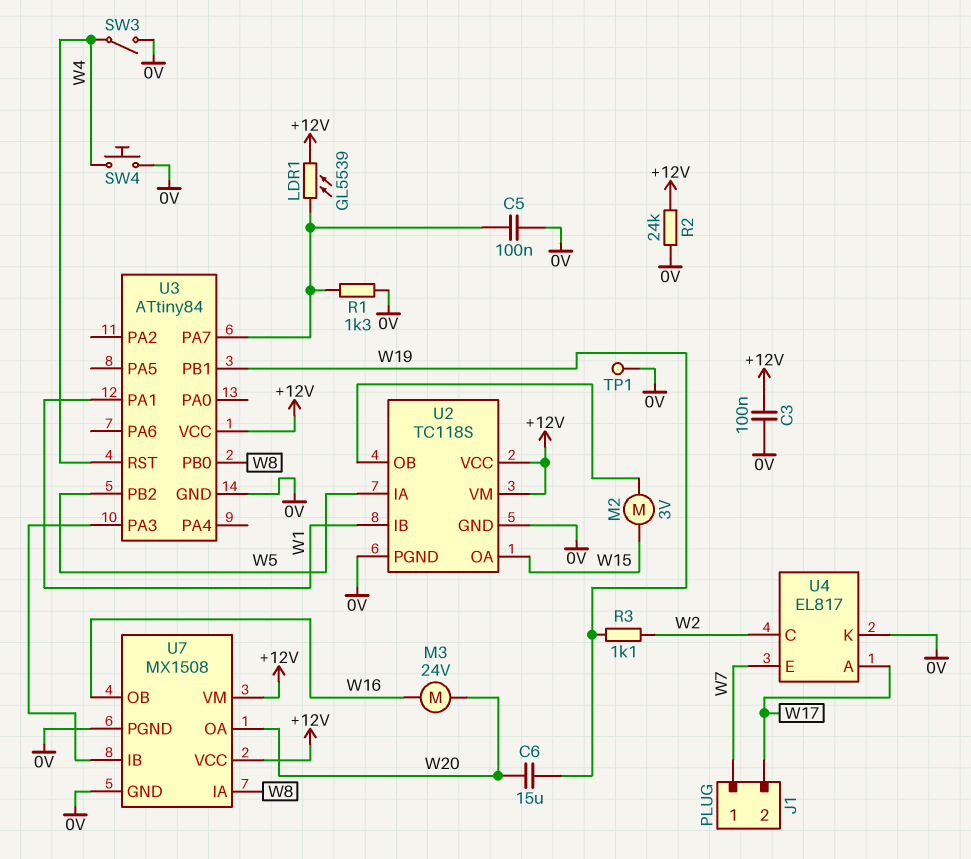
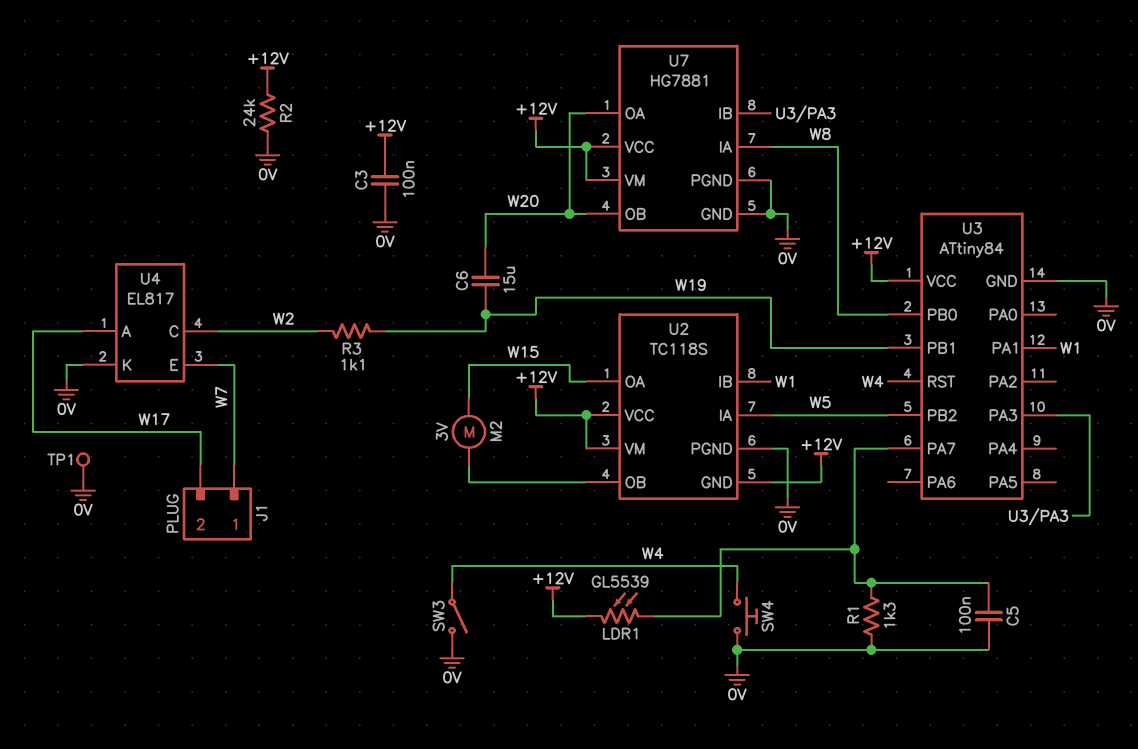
M3: motor 24V (W16, W20) -> none
U2 pin GND: 0V -> +12V
U7: MX1508 -> HG7881
U7 pin OB: W16 -> W20

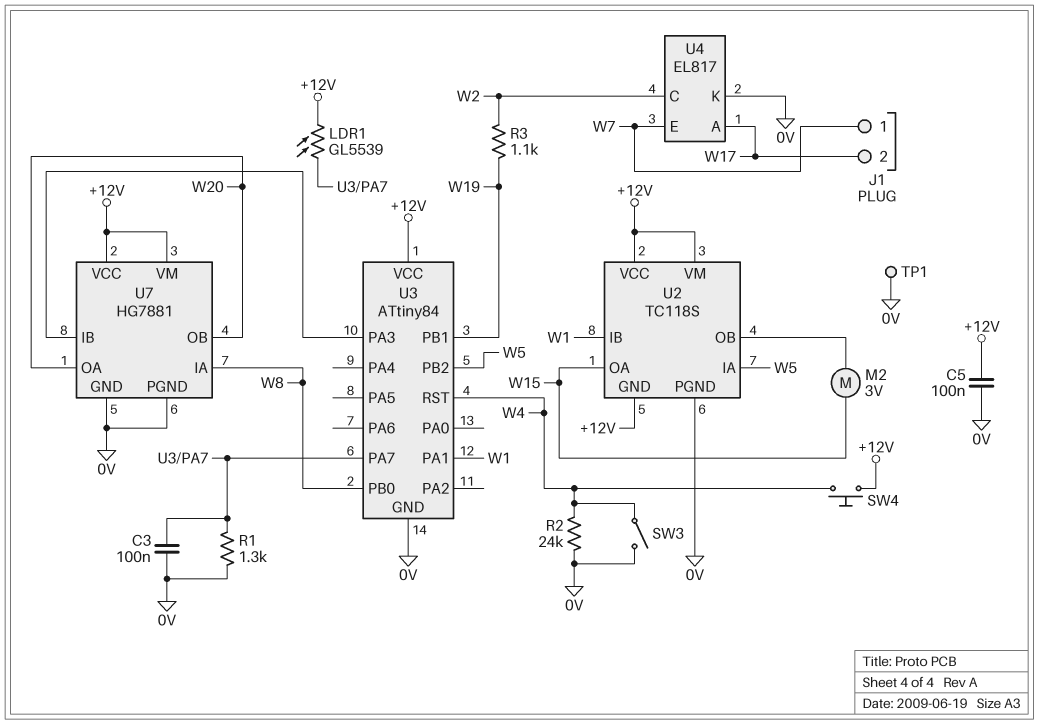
C3: 100nF (+12V, 0V) -> 100nF (0V, U3/PA7)
C5: 100nF (0V, U3/PA7) -> 100nF (+12V, 0V)
C6: 15uF (W19, W20) -> none
R2: 24k (+12V, 0V) -> 24k (0V, W4)
SW4: button (0V, W4) -> button (+12V, W4)

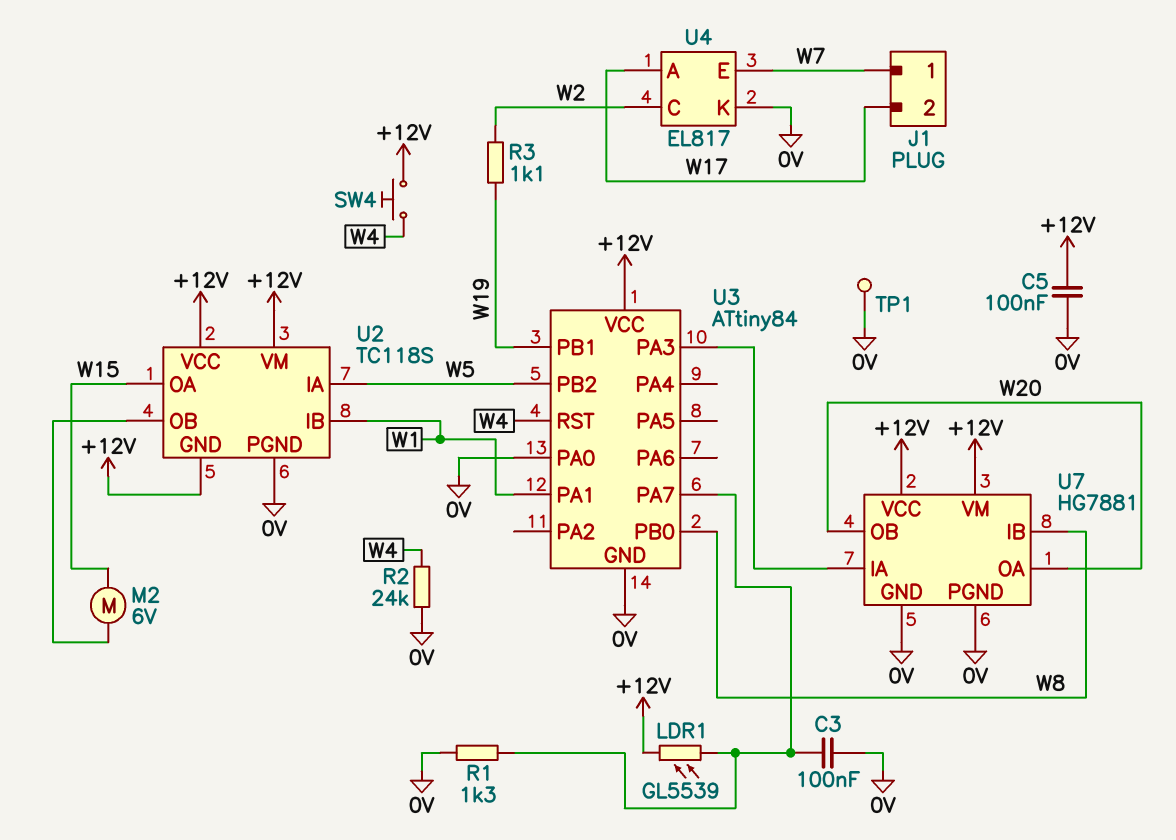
M2: motor 3V (U2/OB, W15) -> motor 6V (U2/OB, W15)
SW3: switch (0V, W4) -> none
U3 pin PA0: none -> 0V
U7 pin IA: W8 -> U3/PA3
U7 pin IB: U3/PA3 -> W8

